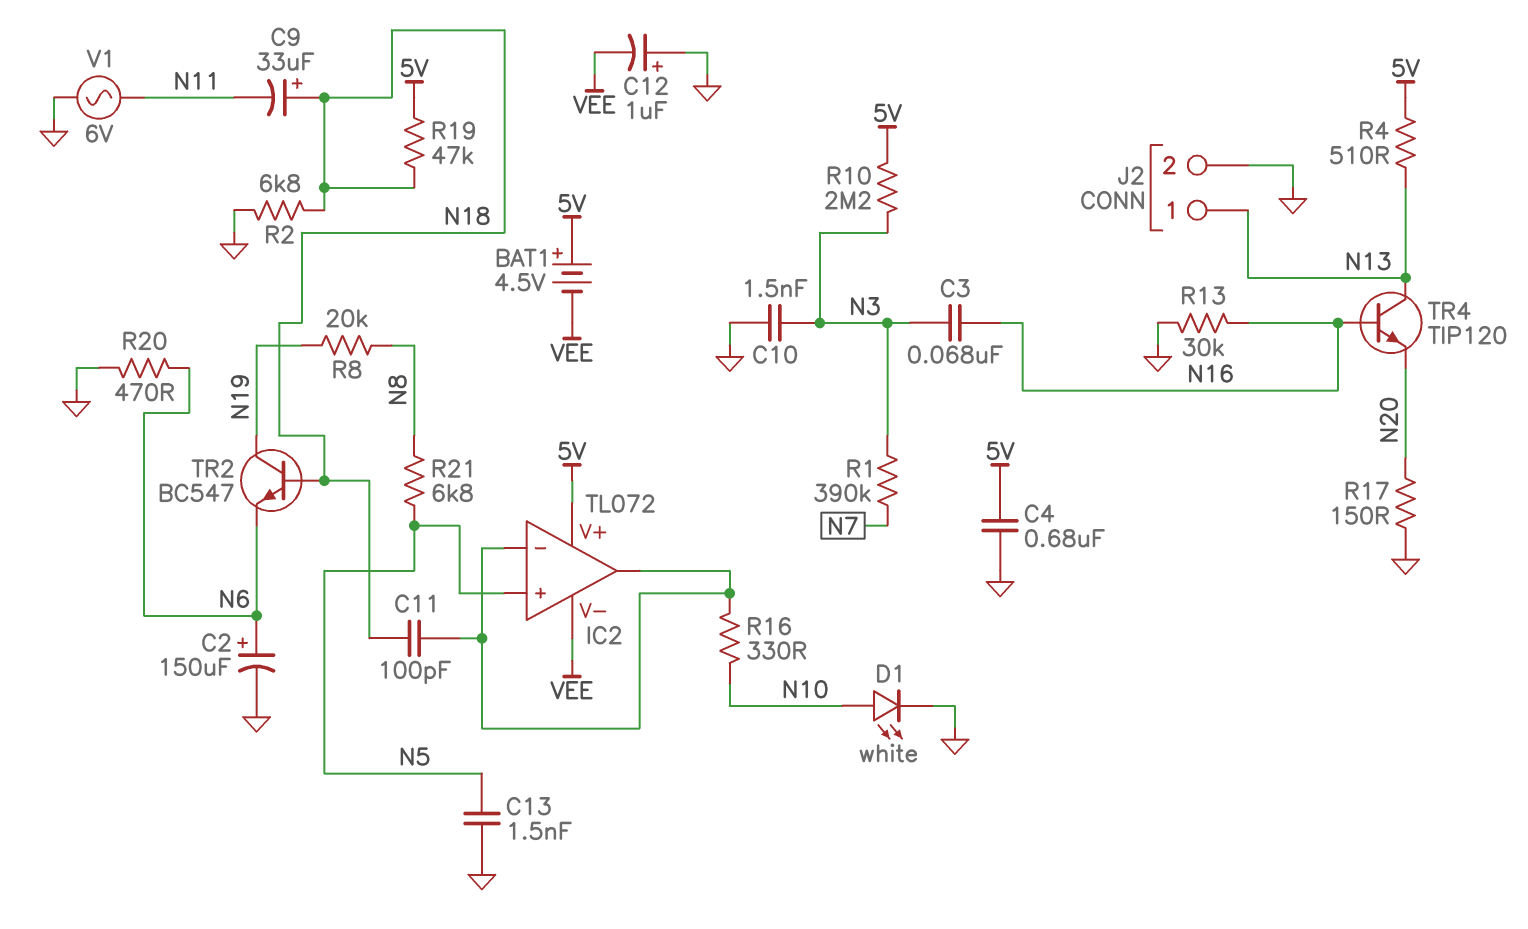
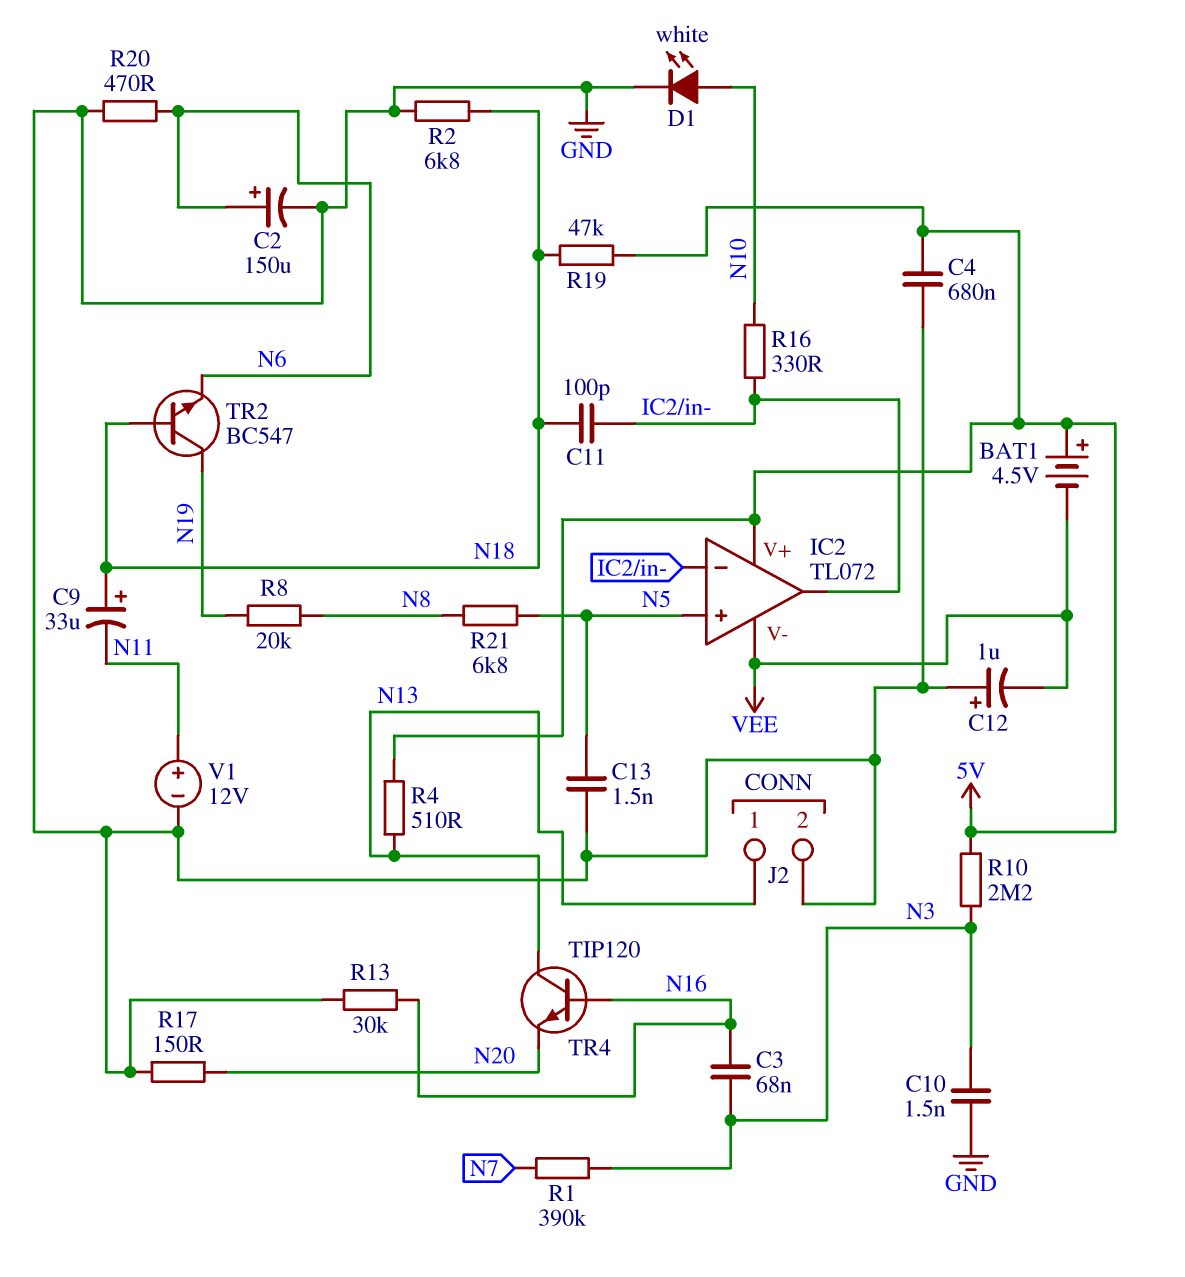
V1: AC 6V (GND, N11) -> 12V (plus N11, minus GND)

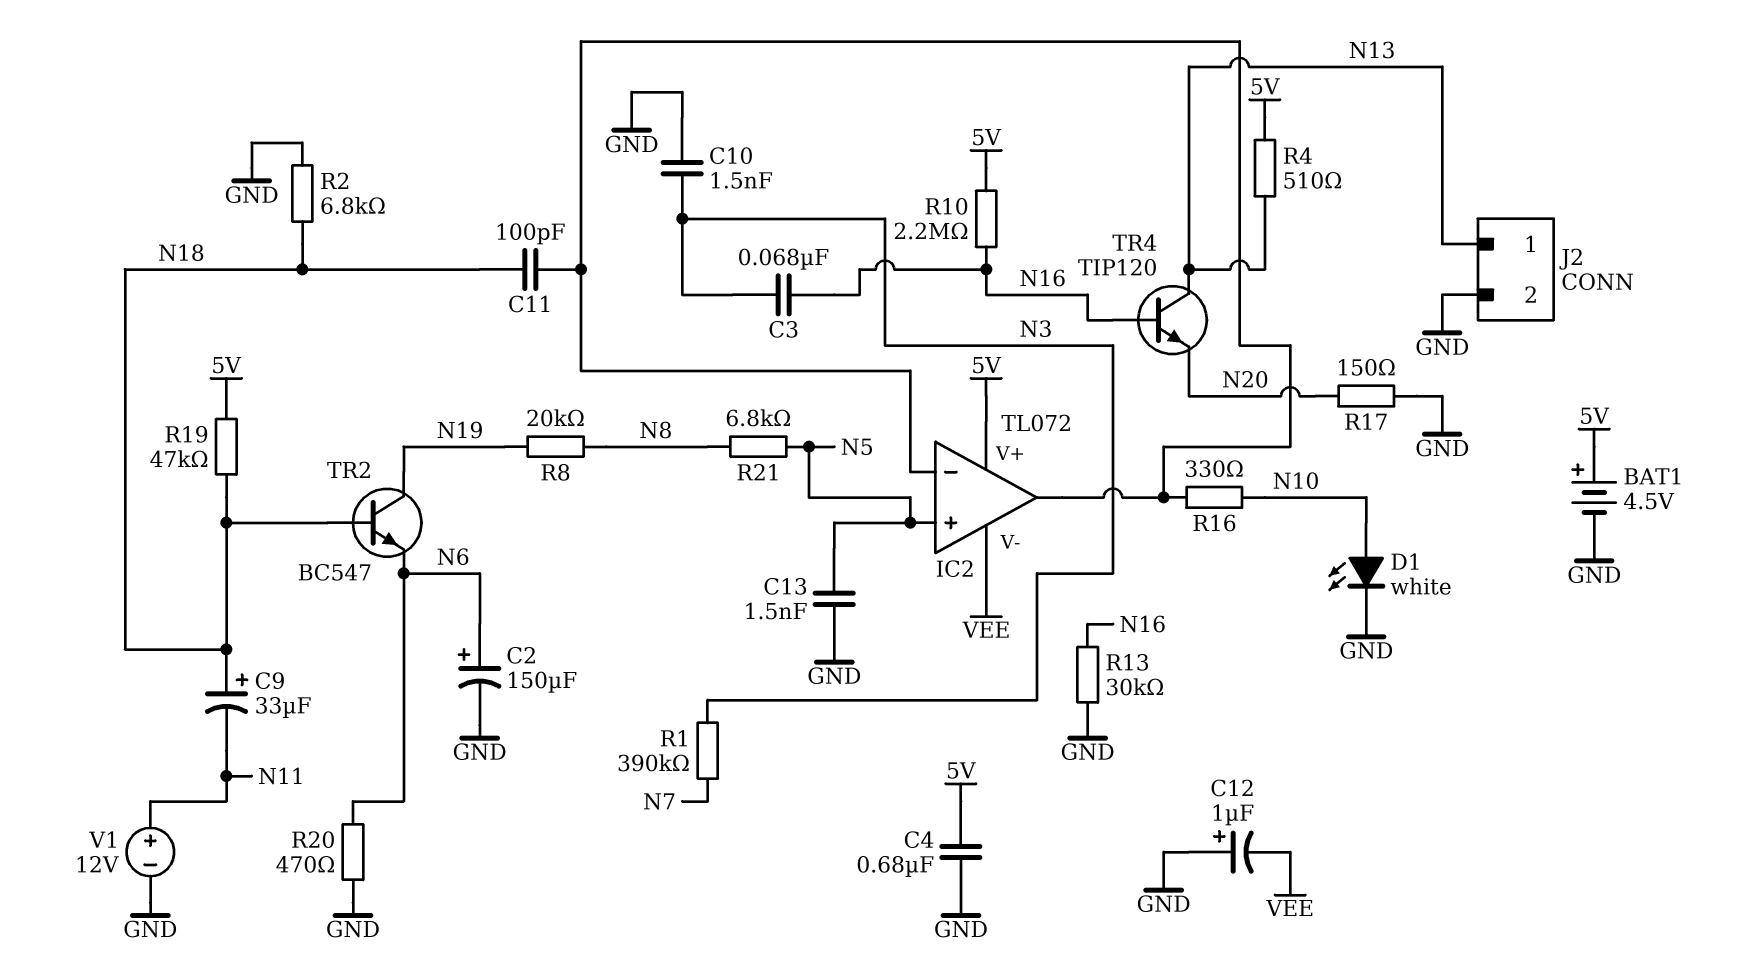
BAT1: 4.5V (plus 5V, minus VEE) -> 4.5V (plus 5V, minus GND)
R10: 2.2M (5V, N3) -> 2.2M (5V, N16)

